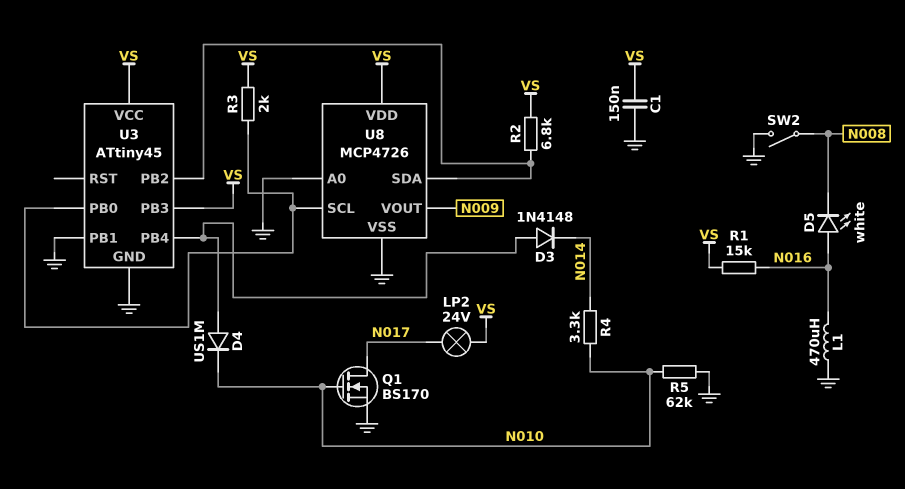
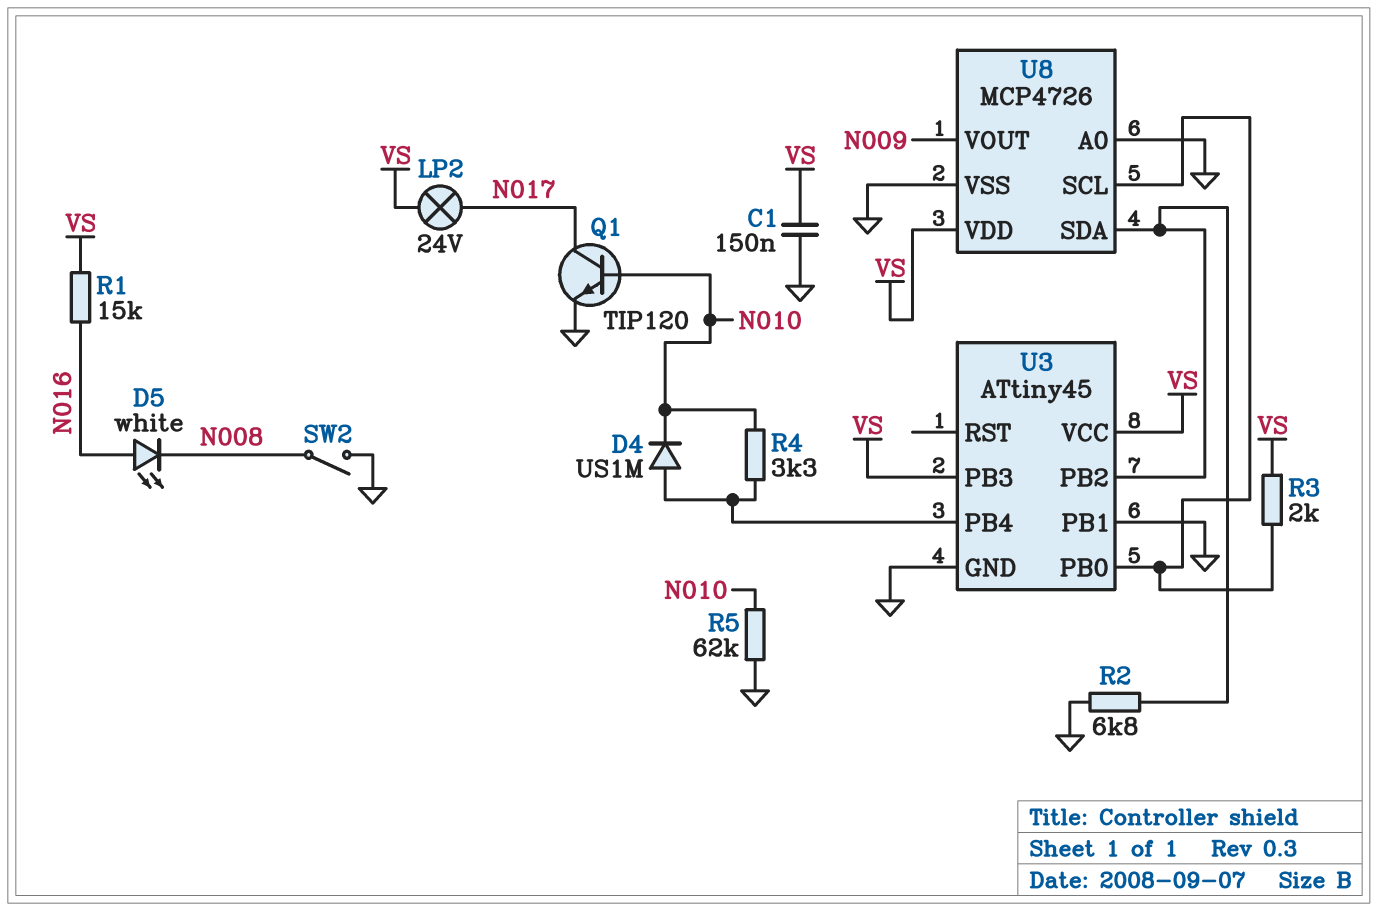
D3: diode 1N4148 (A U3/PB4, K N014) -> none
L1: 470uH (GND, N016) -> none
Q1: NMOS BS170 (G N010, D N017, S GND) -> NPN TIP120 (B N010, C N017, E GND)
R2: 6.8k (U3/PB2, VS) -> 6.8k (GND, U3/PB2)
R4: 3.3k (N010, N014) -> 3.3k (N010, U3/PB4)

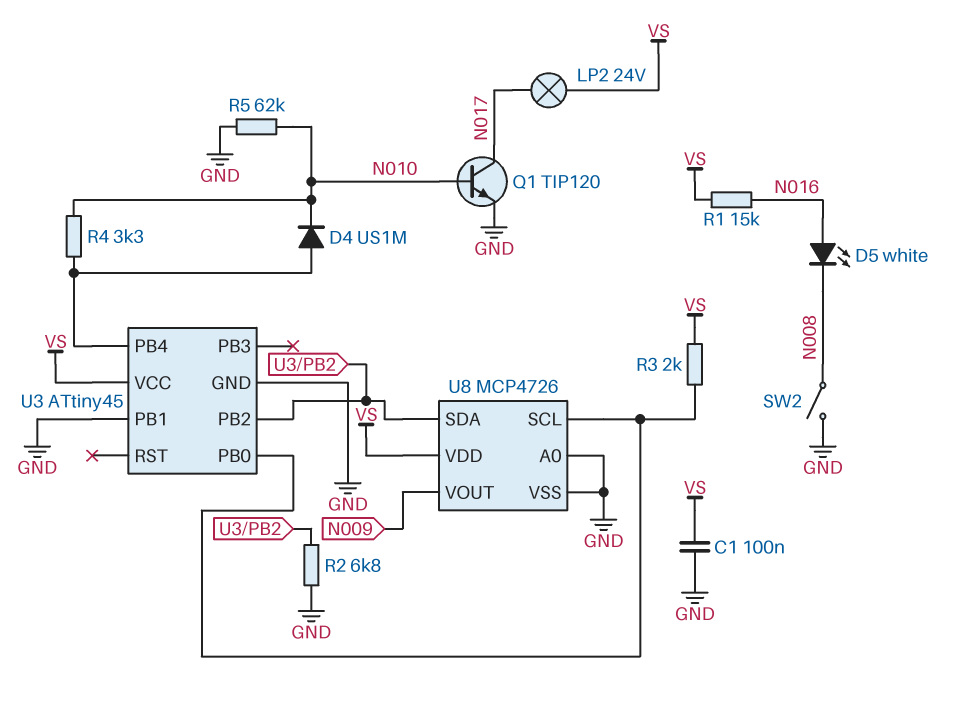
C1: 150nF (GND, VS) -> 100nF (GND, VS)
U3 pin PB3: VS -> none

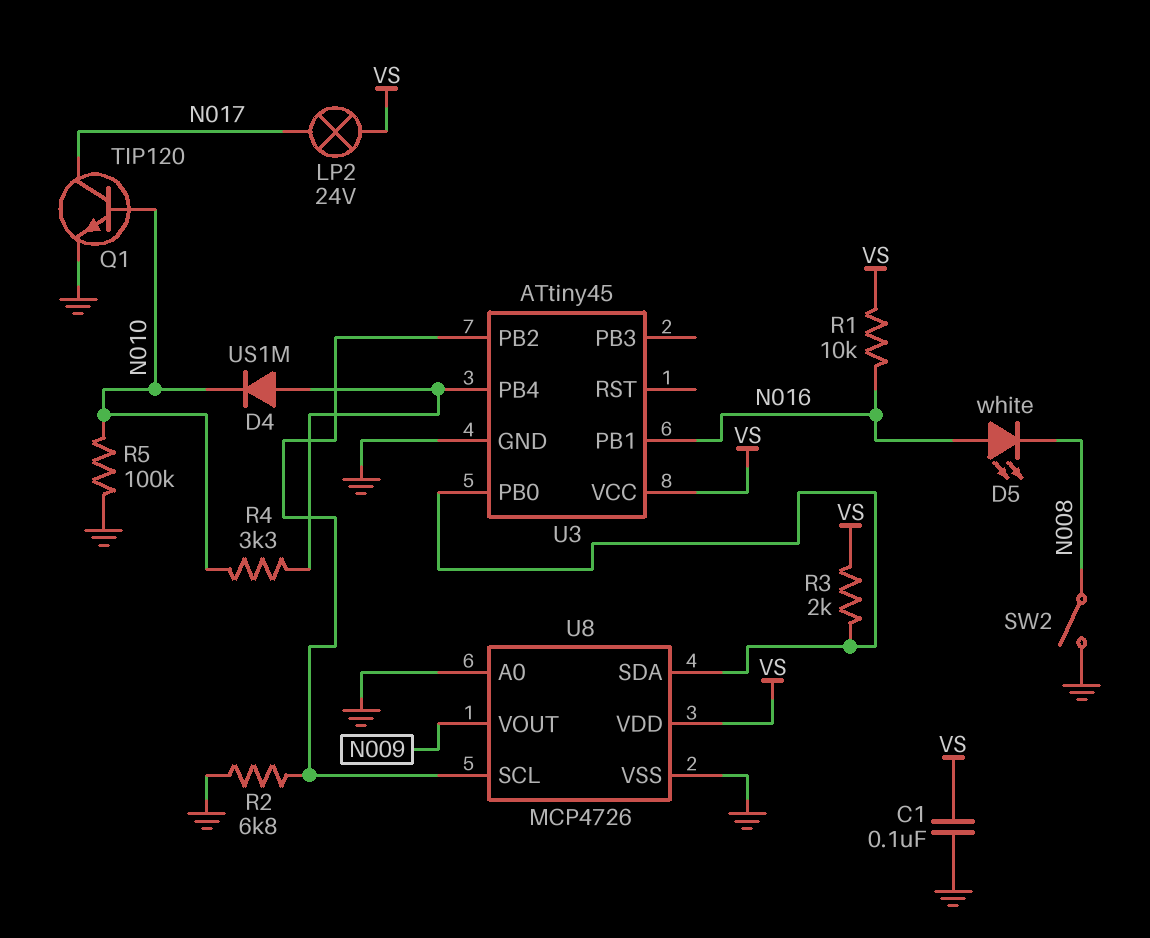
R1: 15k (N016, VS) -> 10k (N016, VS)
R5: 62k (GND, N010) -> 100k (GND, N010)
U3 pin PB1: GND -> N016
U8 pin SCL: U3/PB0 -> U3/PB2
U8 pin SDA: U3/PB2 -> U3/PB0

